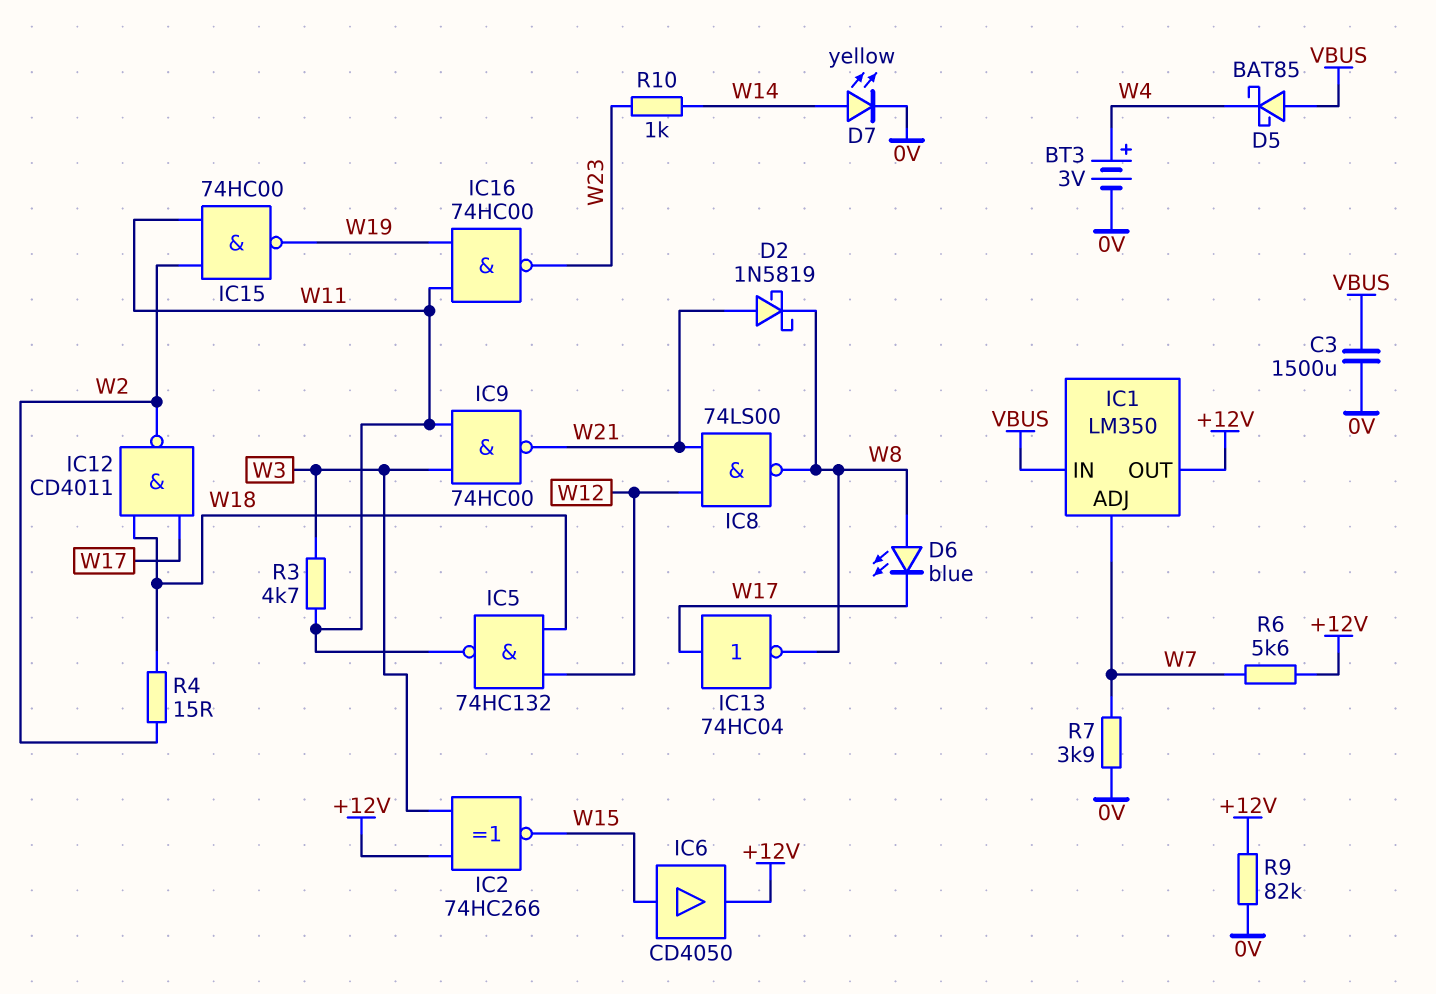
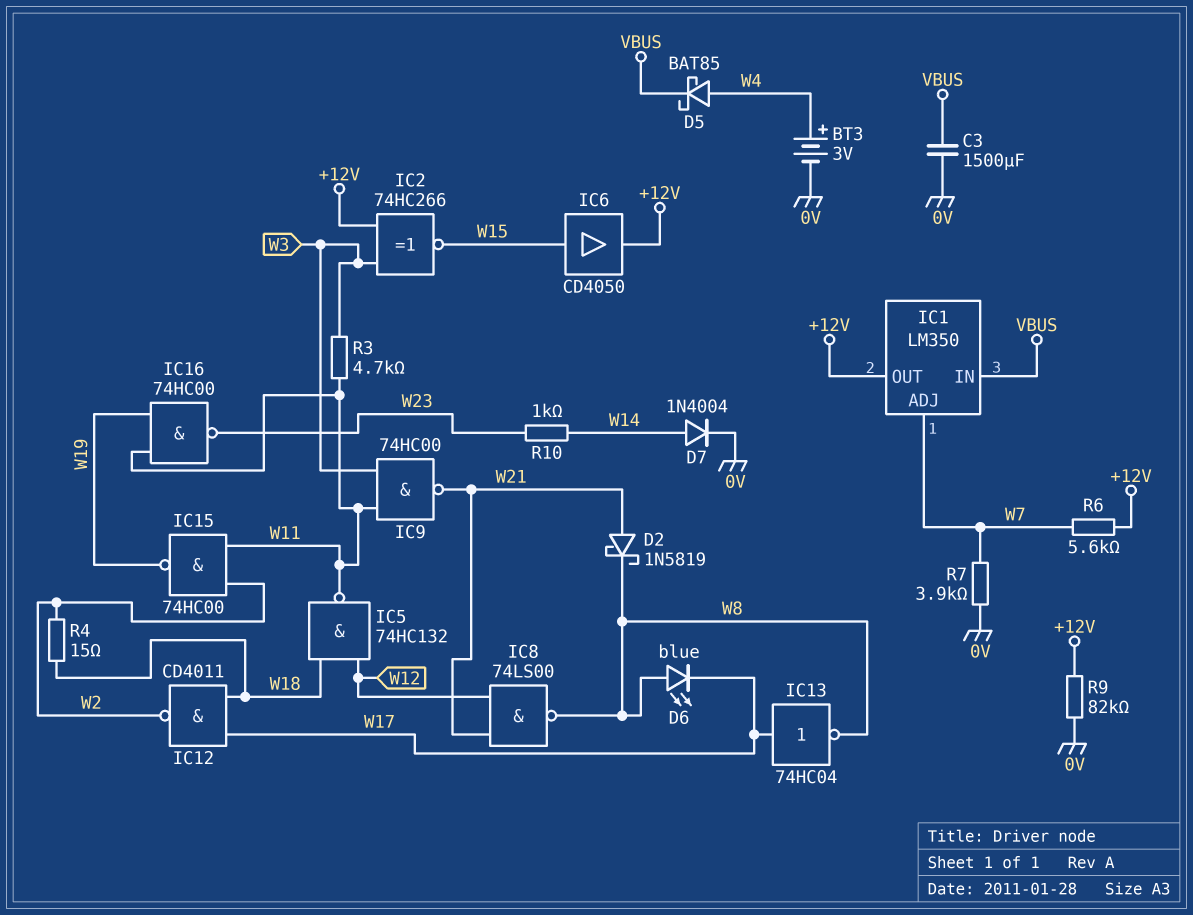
D5: schottky BAT85 (A VBUS, K W4) -> schottky BAT85 (A W4, K VBUS)
D7: LED yellow (A W14, K 0V) -> diode 1N4004 (A W14, K 0V)

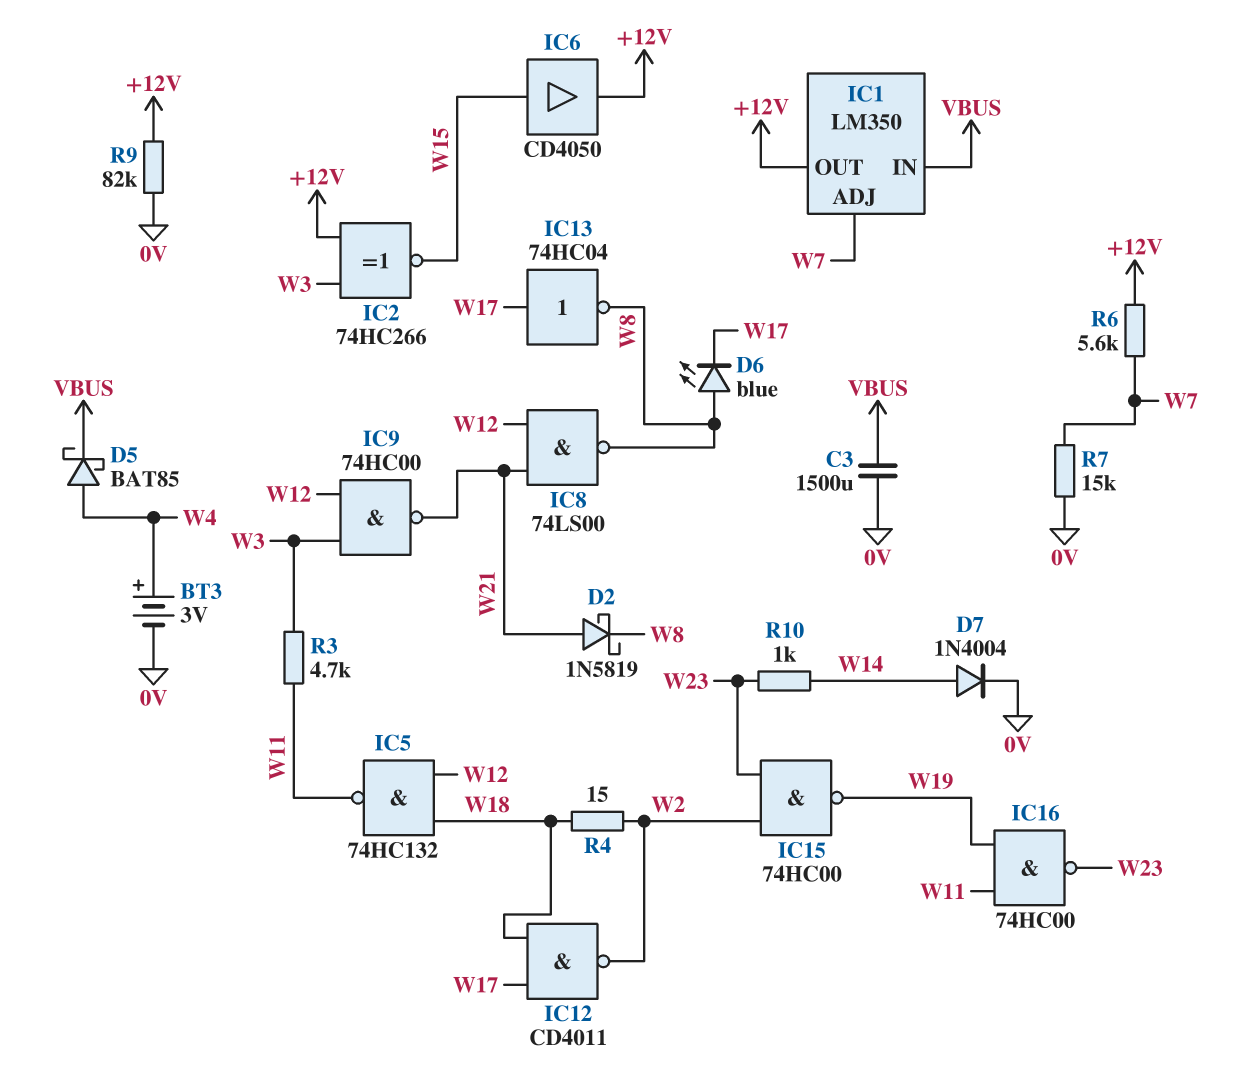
IC9: NAND 74HC00 (in W3, in W11, out W21) -> NAND 74HC00 (in W3, in W12, out W21)
IC15: NAND 74HC00 (in W2, in W11, out W19) -> NAND 74HC00 (in W2, in W23, out W19)
R7: 3.9k (0V, W7) -> 15k (0V, W7)

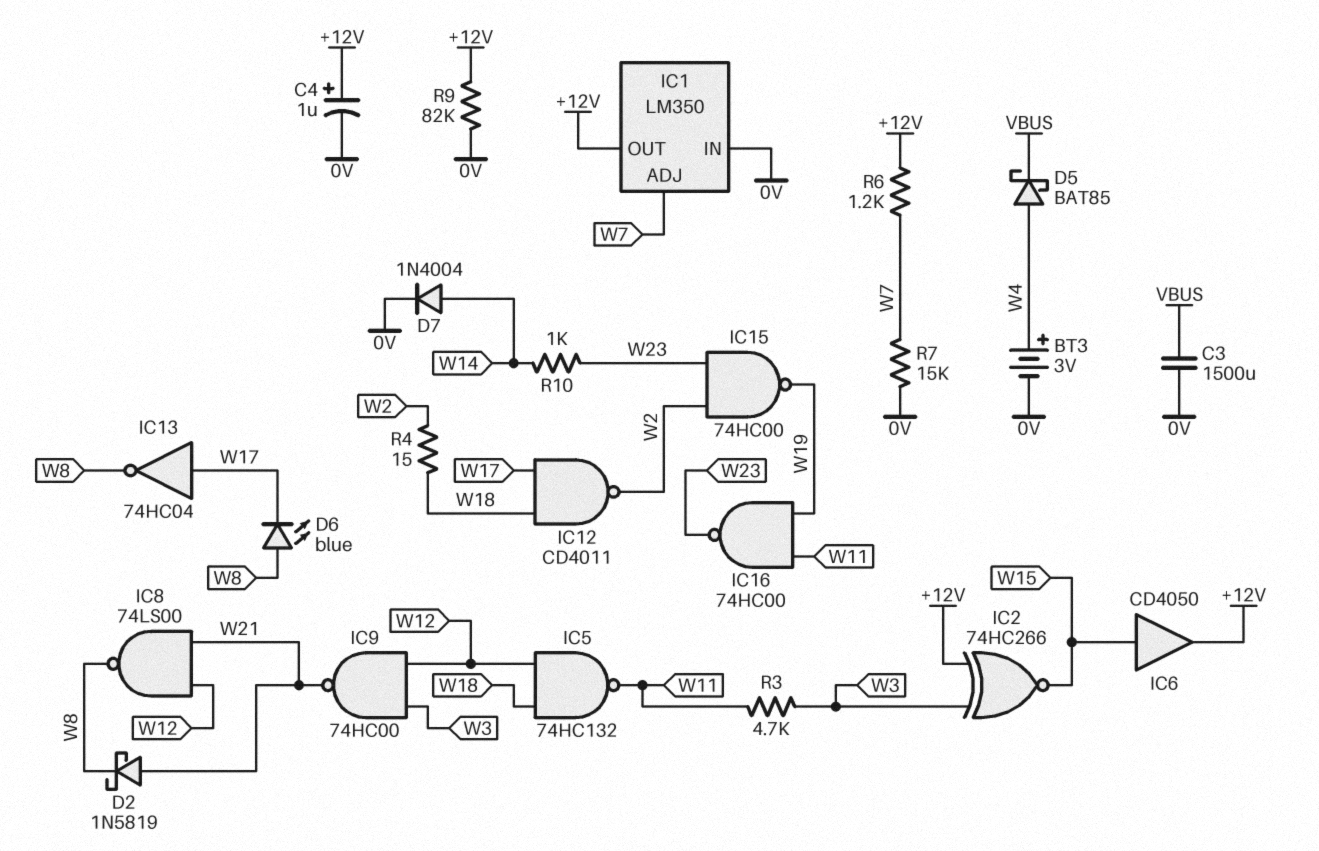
C4: none -> 1uF (plus +12V, minus 0V)
IC1 pin IN: VBUS -> 0V
R6: 5.6k (+12V, W7) -> 1.2k (+12V, W7)

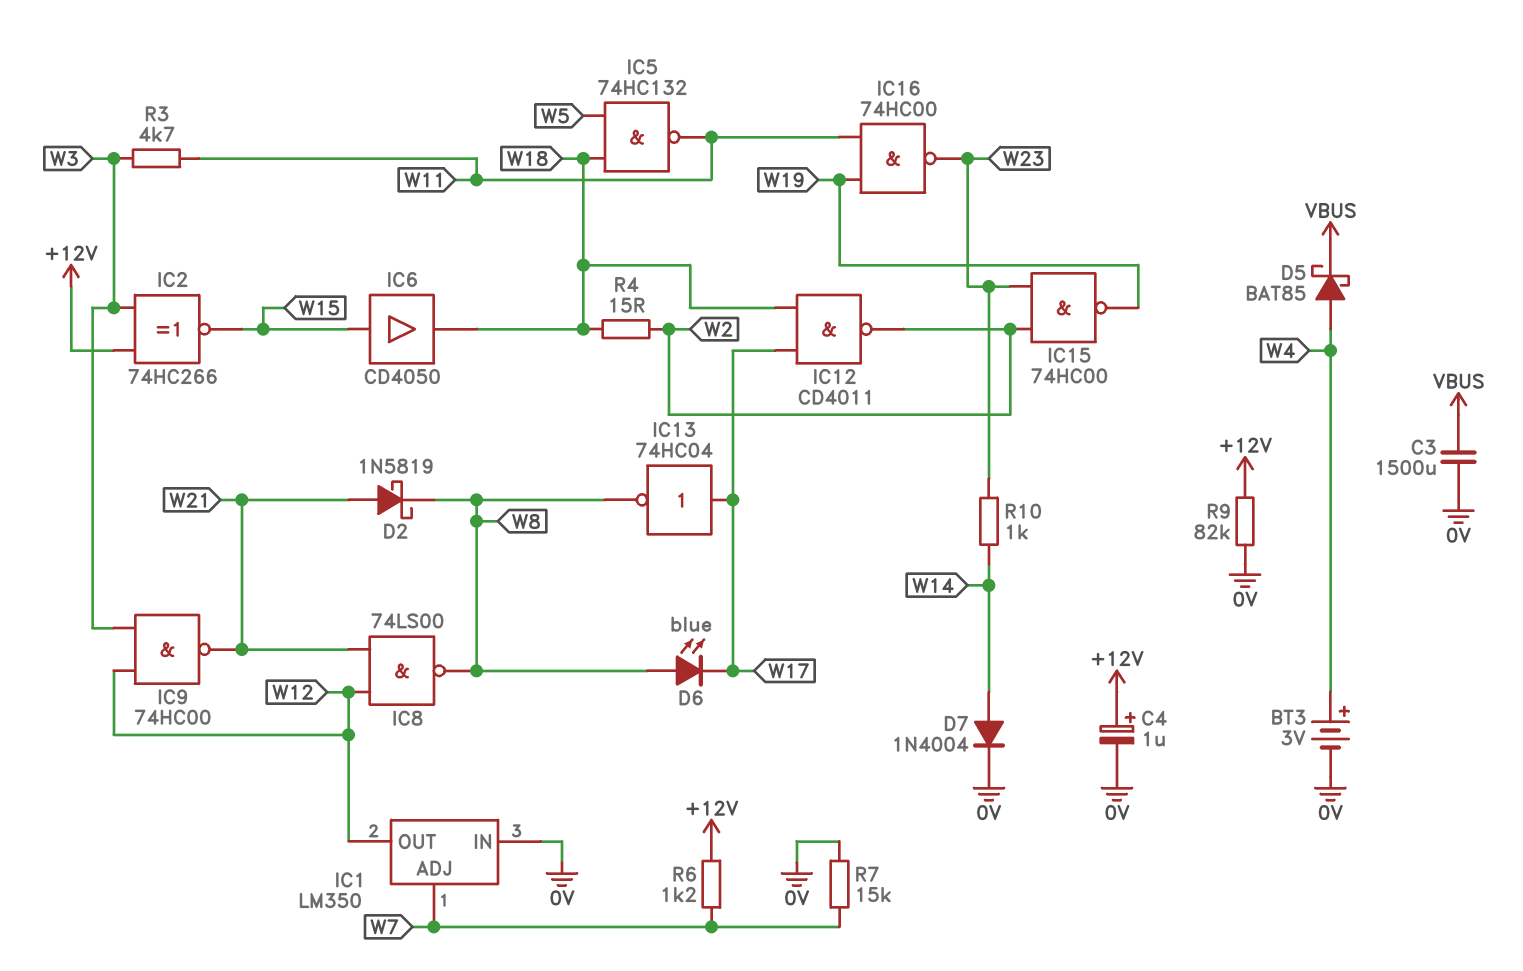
IC1 pin OUT: +12V -> W12
IC5: NAND 74HC132 (in W12, in W18, out W11) -> NAND 74HC132 (in W5, in W18, out W11)
IC6: buffer CD4050 (in W15, out +12V) -> buffer CD4050 (in W15, out W18)

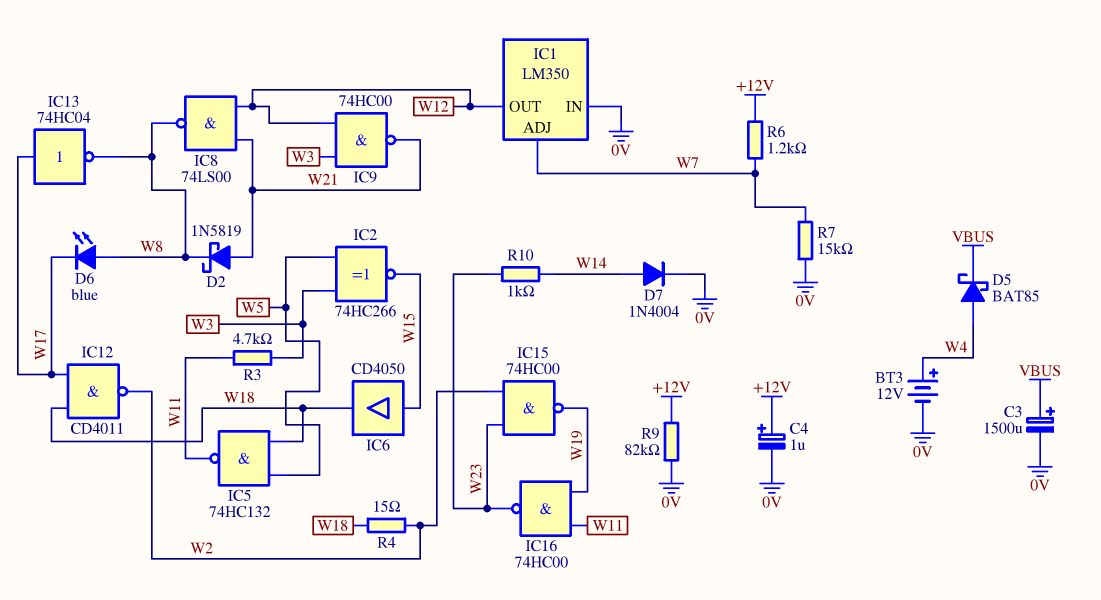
BT3: 3V (plus W4, minus 0V) -> 12V (plus W4, minus 0V)
C3: 1500uF (0V, VBUS) -> 1500uF (plus VBUS, minus 0V)
IC2: XNOR 74HC266 (in +12V, in W3, out W15) -> XNOR 74HC266 (in W3, in W5, out W15)

